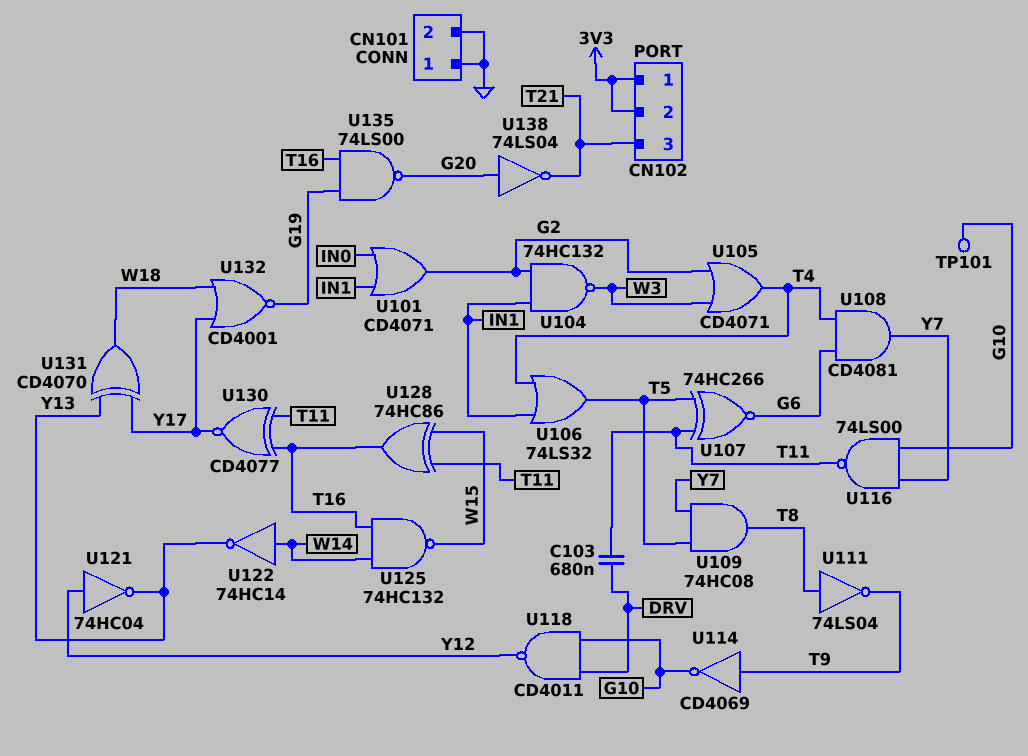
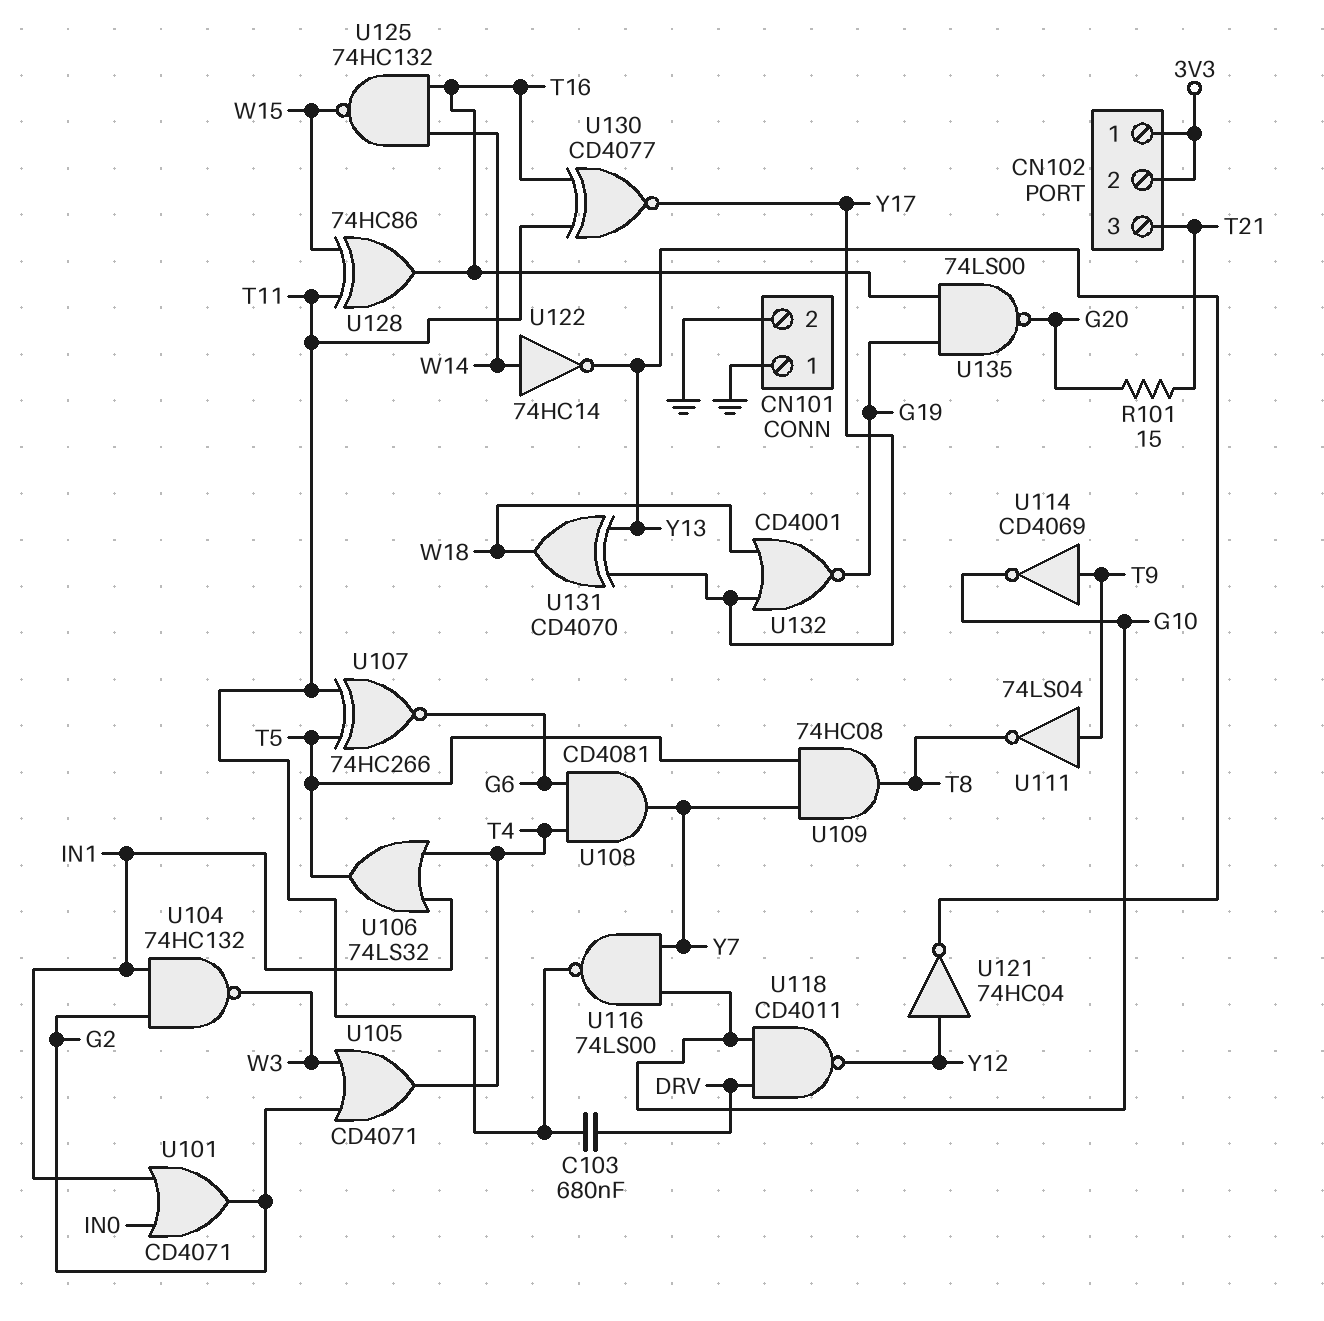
R101: none -> 15 (G20, T21)
TP101: test point (G10) -> none
U111: NOT 74LS04 (in T8, out T9) -> NOT 74LS04 (in T9, out T8)
U138: NOT 74LS04 (in G20, out T21) -> none

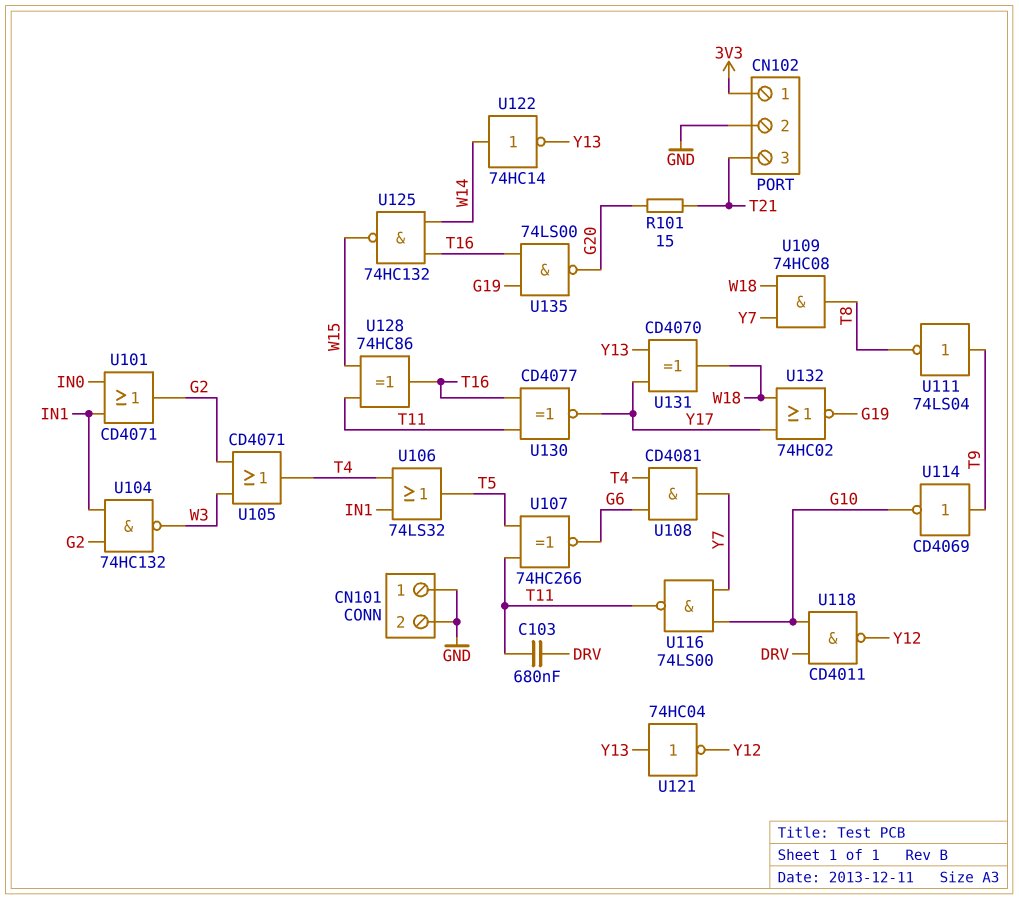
CN102 pin 2: 3V3 -> GND
U109: AND 74HC08 (in T5, in Y7, out T8) -> AND 74HC08 (in W18, in Y7, out T8)
U121: NOT 74HC04 (in Y12, out Y13) -> NOT 74HC04 (in Y13, out Y12)
U132: NOR CD4001 (in W18, in Y17, out G19) -> NOR 74HC02 (in W18, in Y17, out G19)

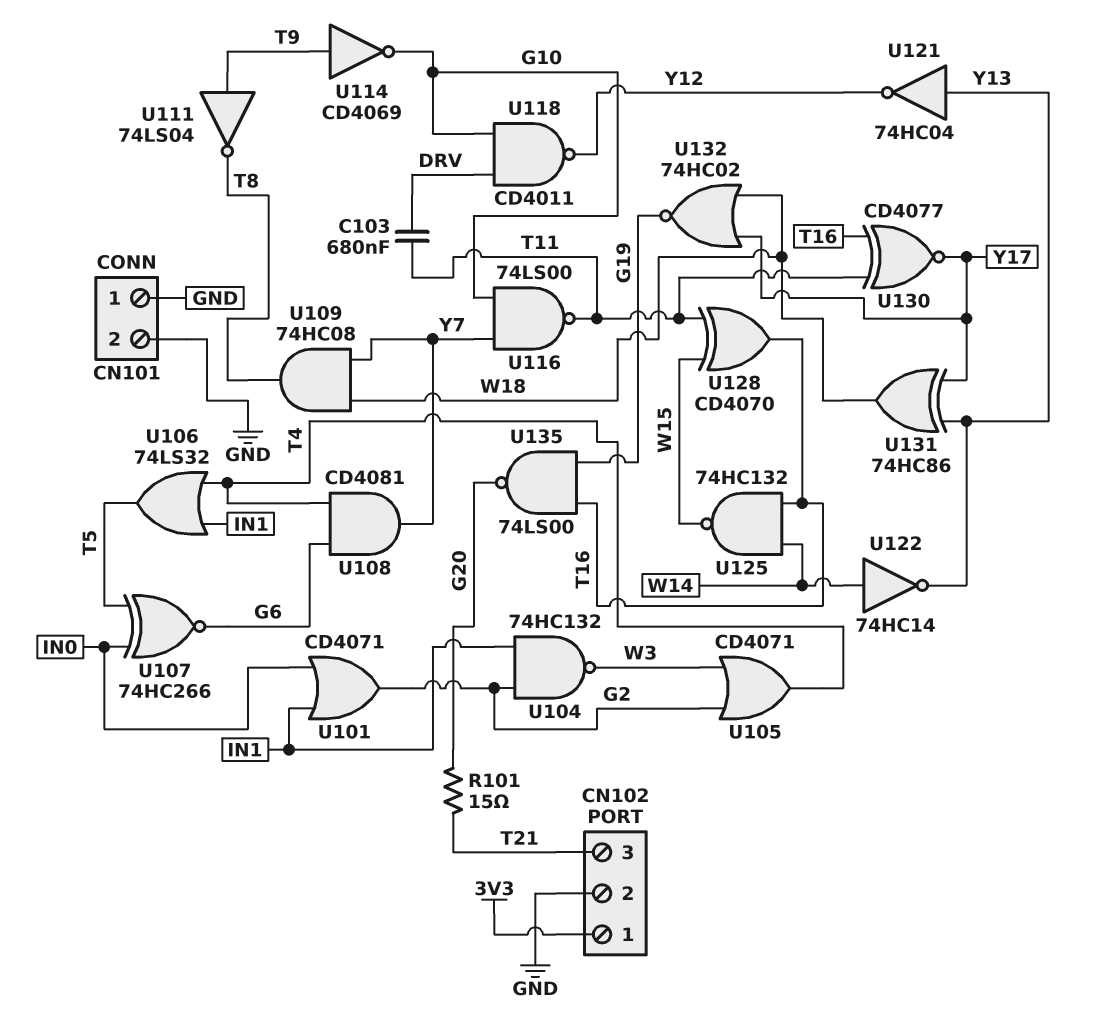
U107: XNOR 74HC266 (in T5, in T11, out G6) -> XNOR 74HC266 (in IN0, in T5, out G6)
U128: XOR 74HC86 (in T11, in W15, out T16) -> XOR CD4070 (in T11, in W15, out T16)
U131: XOR CD4070 (in Y13, in Y17, out W18) -> XOR 74HC86 (in Y13, in Y17, out W18)

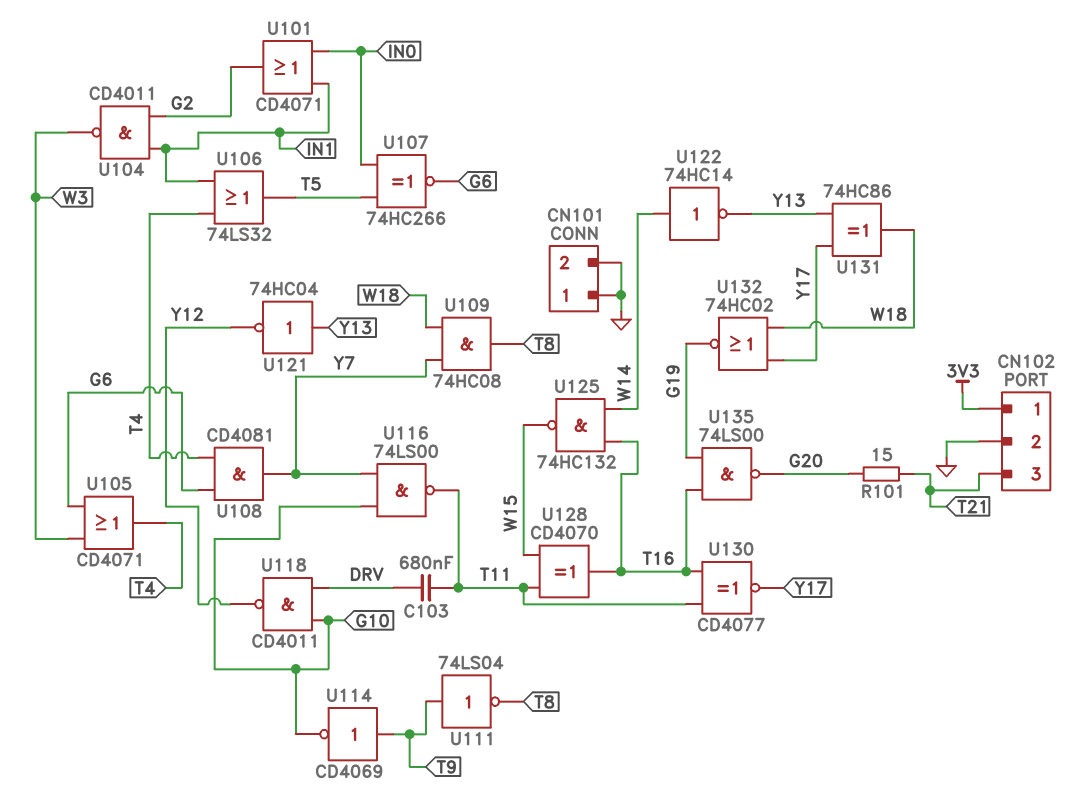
U104: NAND 74HC132 (in G2, in IN1, out W3) -> NAND CD4011 (in G2, in IN1, out W3)
U105: OR CD4071 (in G2, in W3, out T4) -> OR CD4071 (in G6, in W3, out T4)

